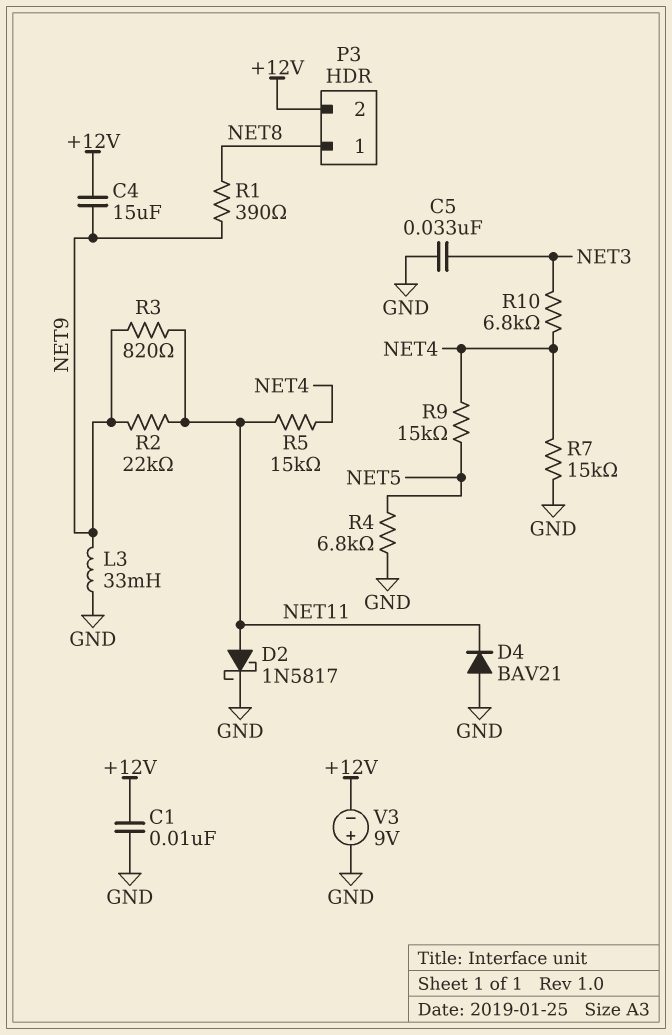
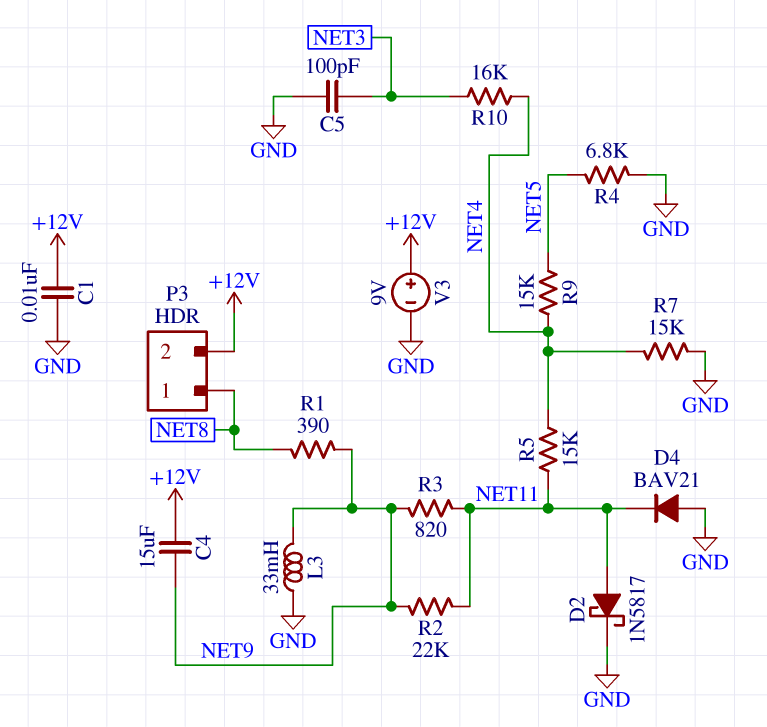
C5: 33nF (GND, NET3) -> 100pF (GND, NET3)
R10: 6.8k (NET3, NET4) -> 16k (NET3, NET4)
V3: 9V (plus GND, minus +12V) -> 9V (plus +12V, minus GND)

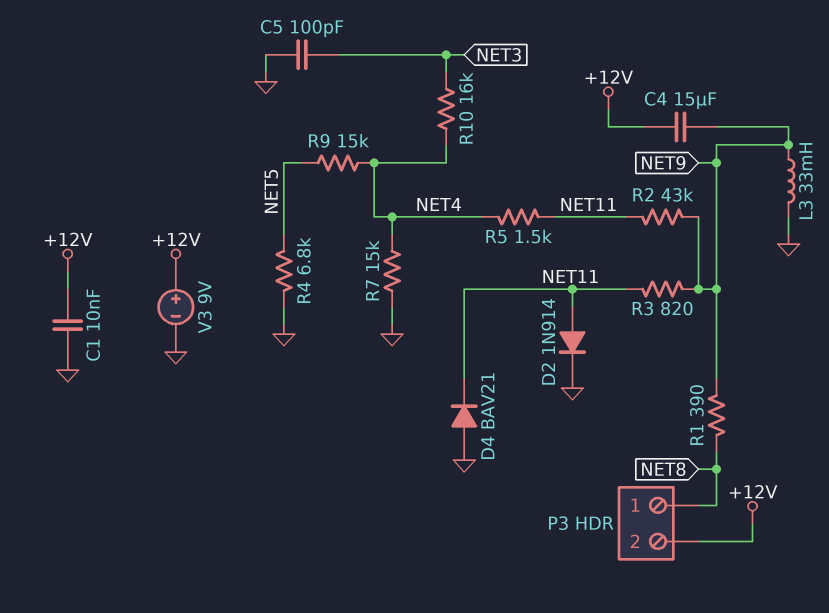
D2: schottky 1N5817 (A NET11, K GND) -> diode 1N914 (A NET11, K GND)
R2: 22k (NET9, NET11) -> 43k (NET9, NET11)
R5: 15k (NET4, NET11) -> 1.5k (NET4, NET11)

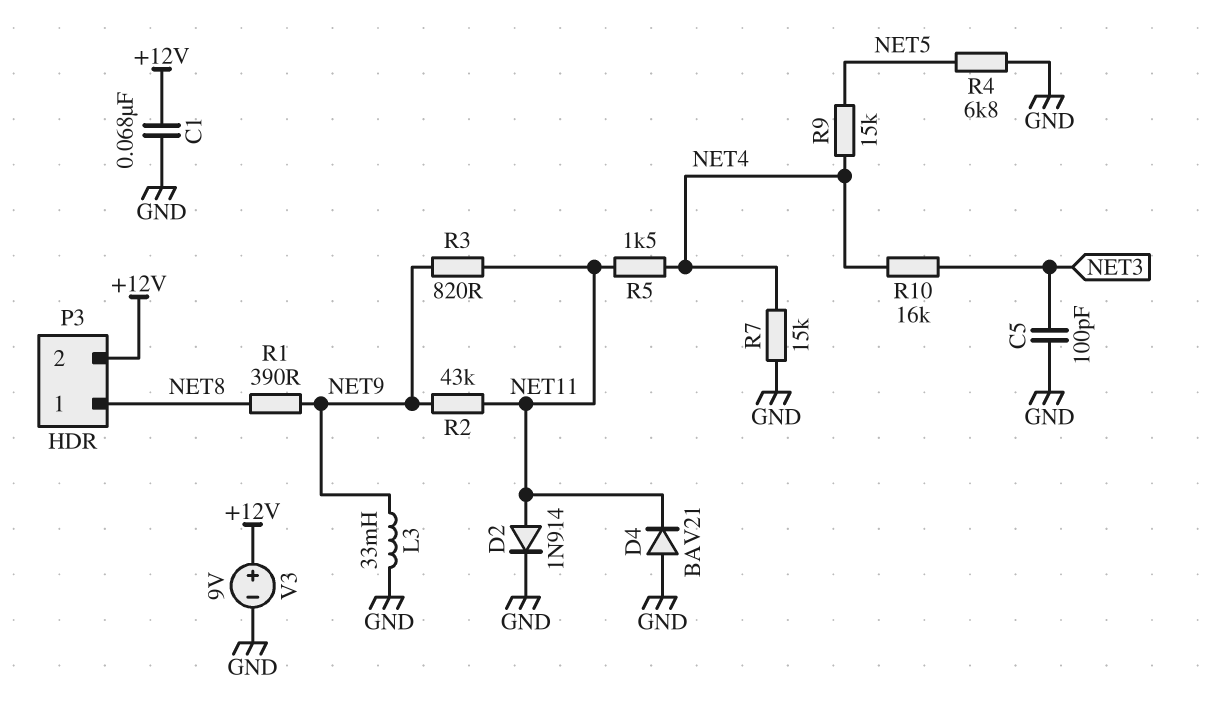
C1: 10nF (+12V, GND) -> 68nF (+12V, GND)
C4: 15uF (+12V, NET9) -> none

